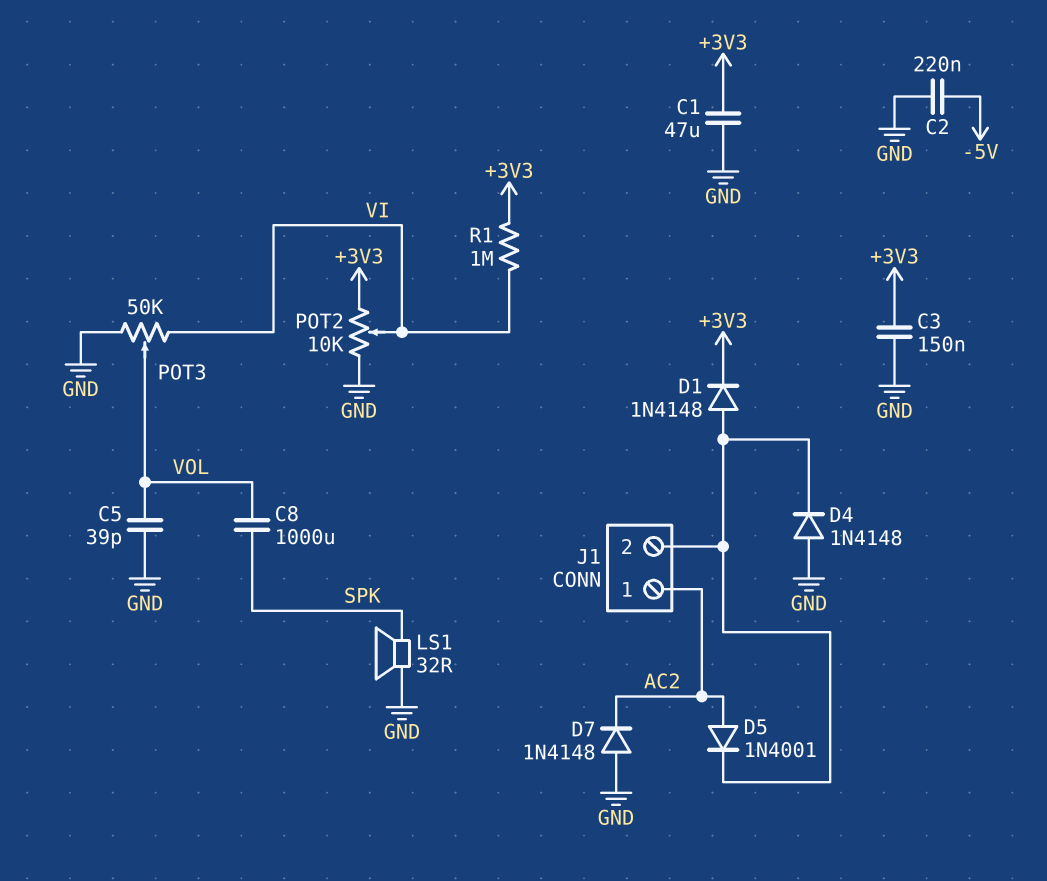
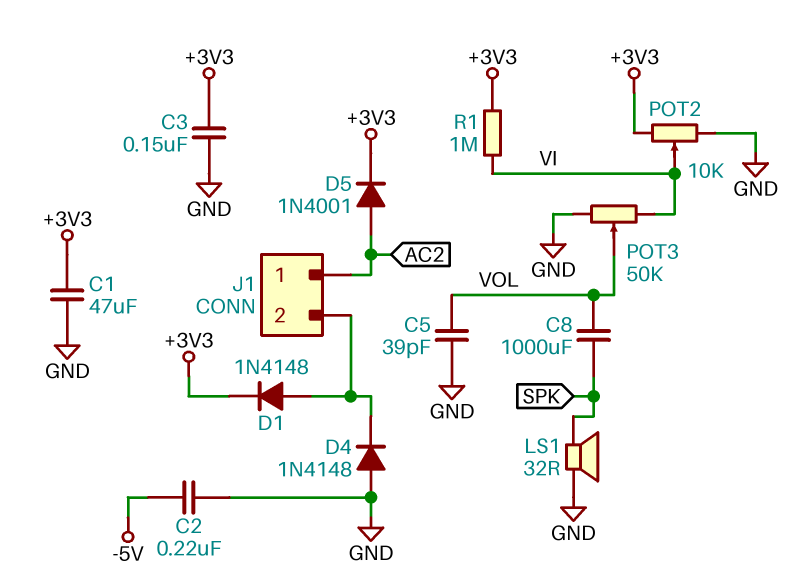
D5: diode 1N4001 (A AC2, K J1/2) -> diode 1N4001 (A AC2, K +3V3)
D7: diode 1N4148 (A GND, K AC2) -> none

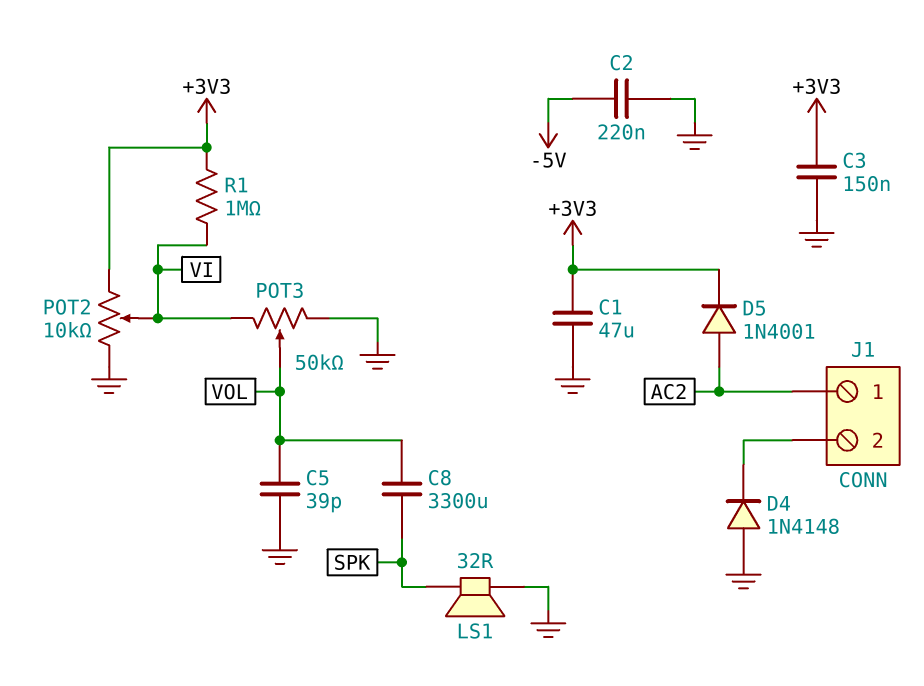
C8: 1000uF (SPK, VOL) -> 3300uF (SPK, VOL)
D1: diode 1N4148 (A J1/2, K +3V3) -> none

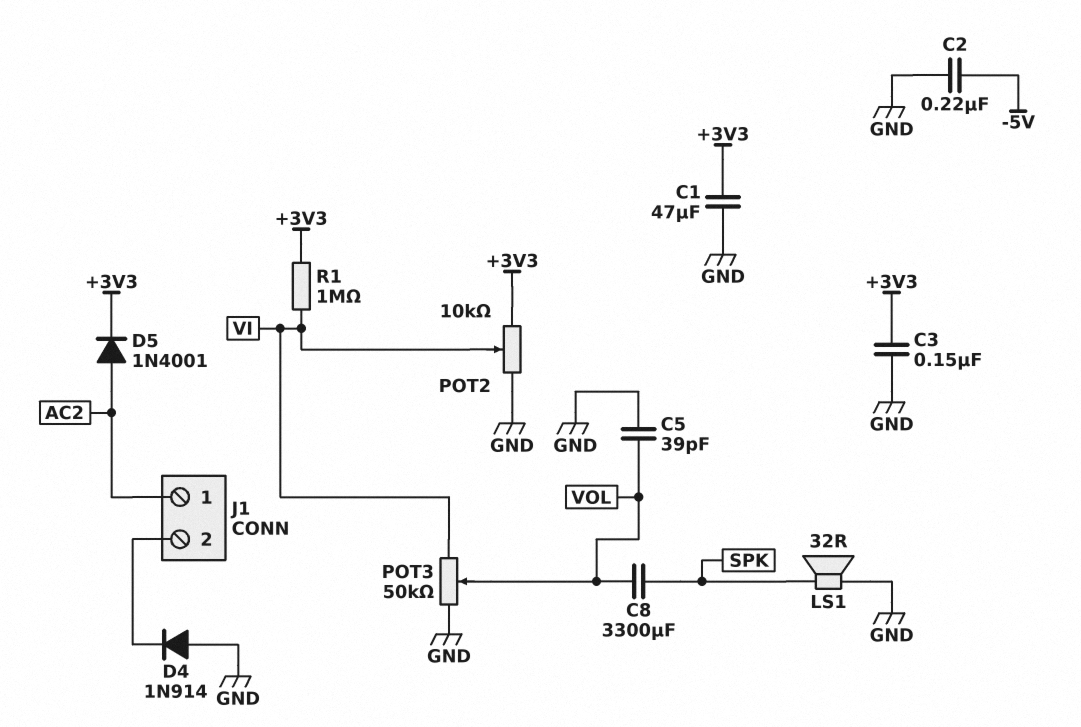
D4: diode 1N4148 (A GND, K J1/2) -> diode 1N914 (A GND, K J1/2)

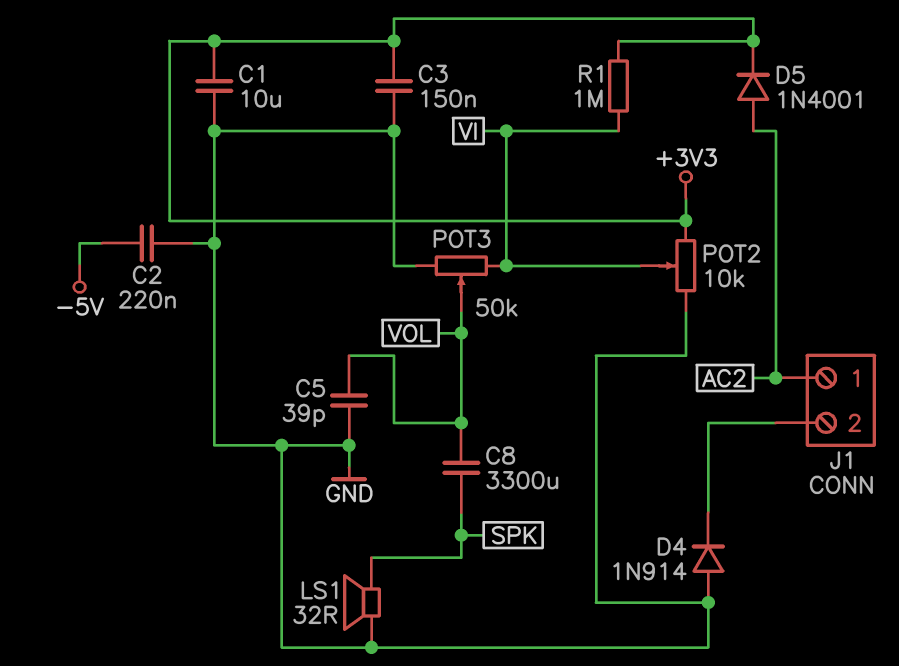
C1: 47uF (+3V3, GND) -> 10uF (+3V3, GND)

